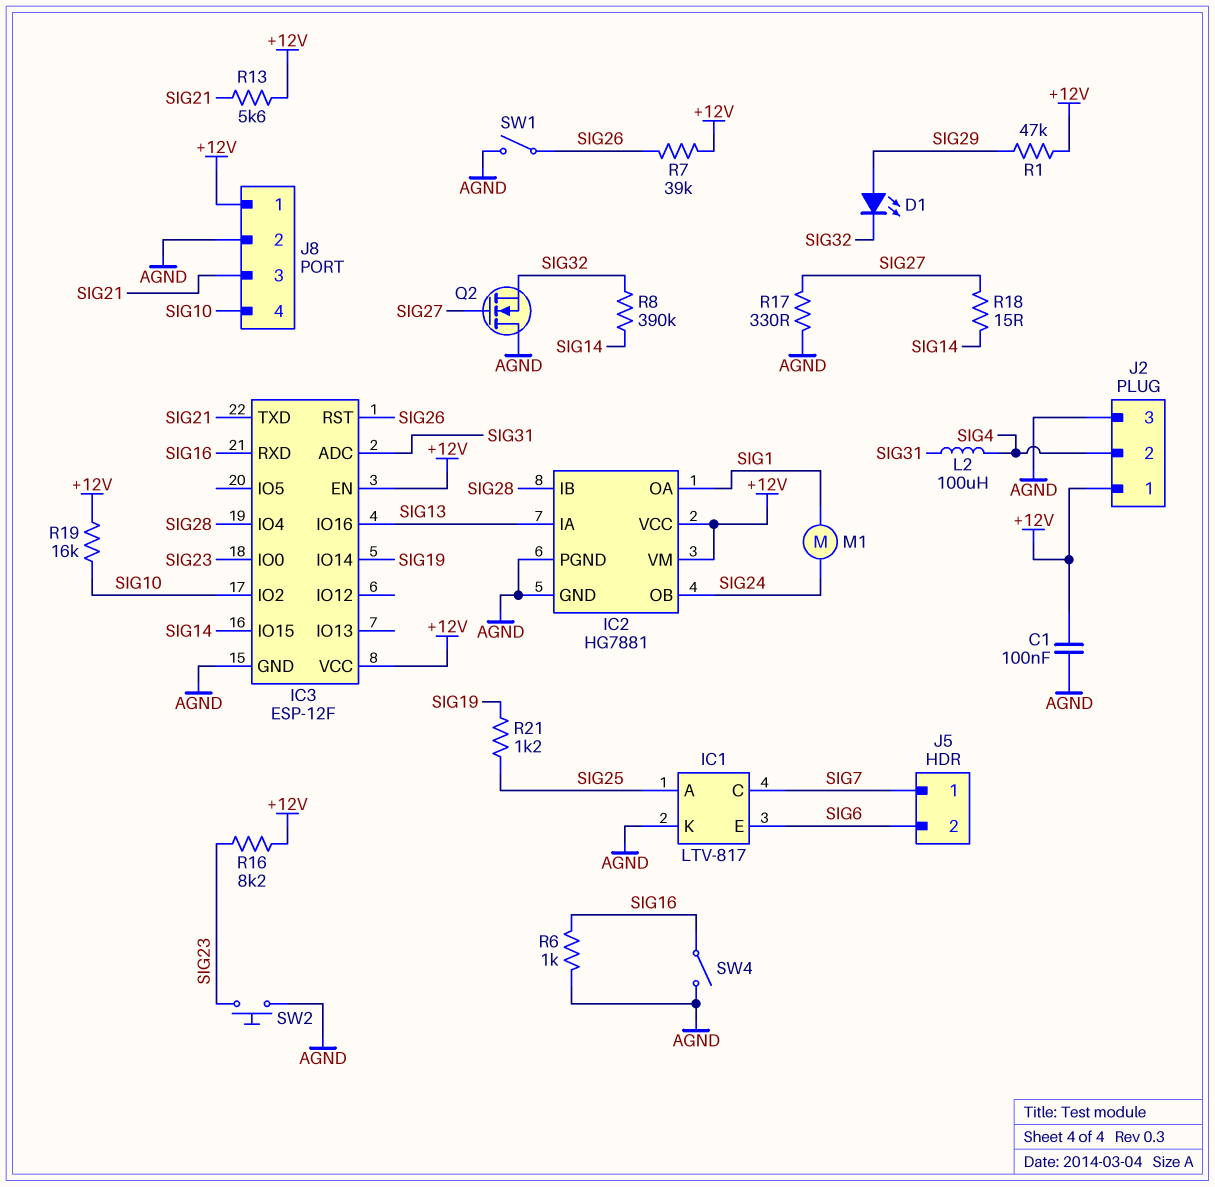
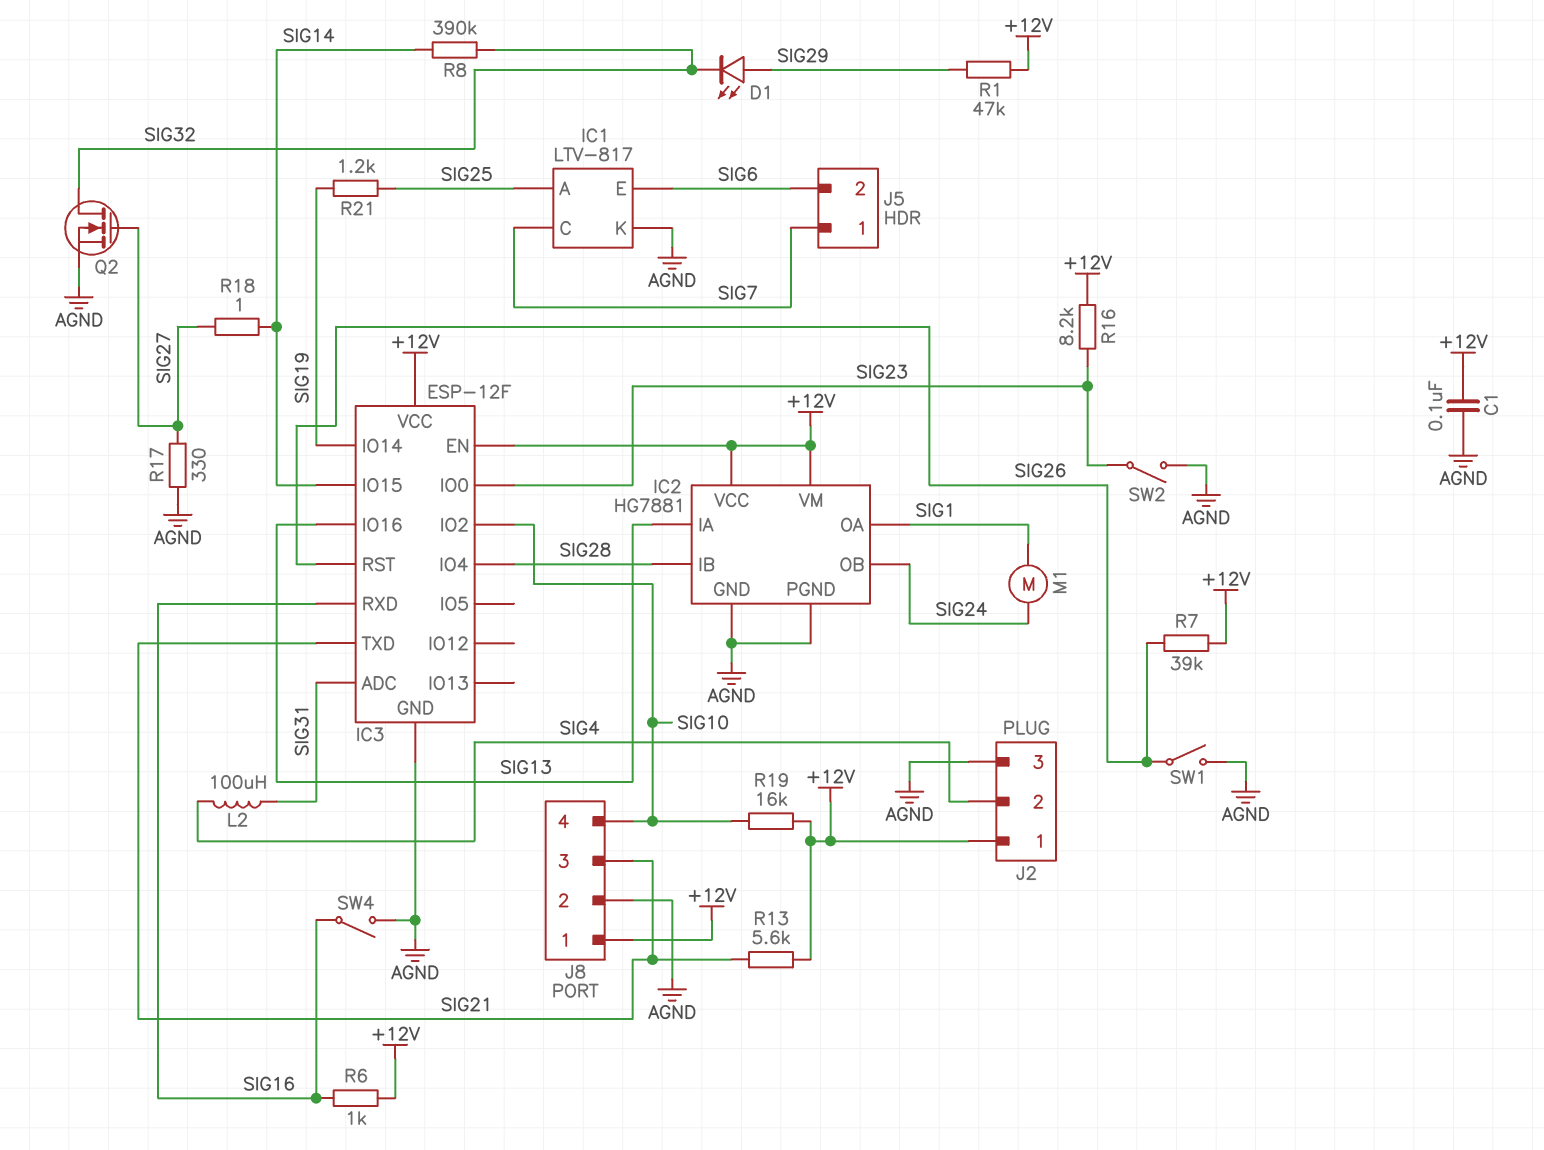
Q2: NMOS (G SIG27, D AGND, S SIG32) -> NMOS (G SIG27, D SIG32, S AGND)
R6: 1k (AGND, SIG16) -> 1k (+12V, SIG16)
R18: 15 (SIG14, SIG27) -> 1 (SIG14, SIG27)
SW2: button (AGND, SIG23) -> switch (AGND, SIG23)

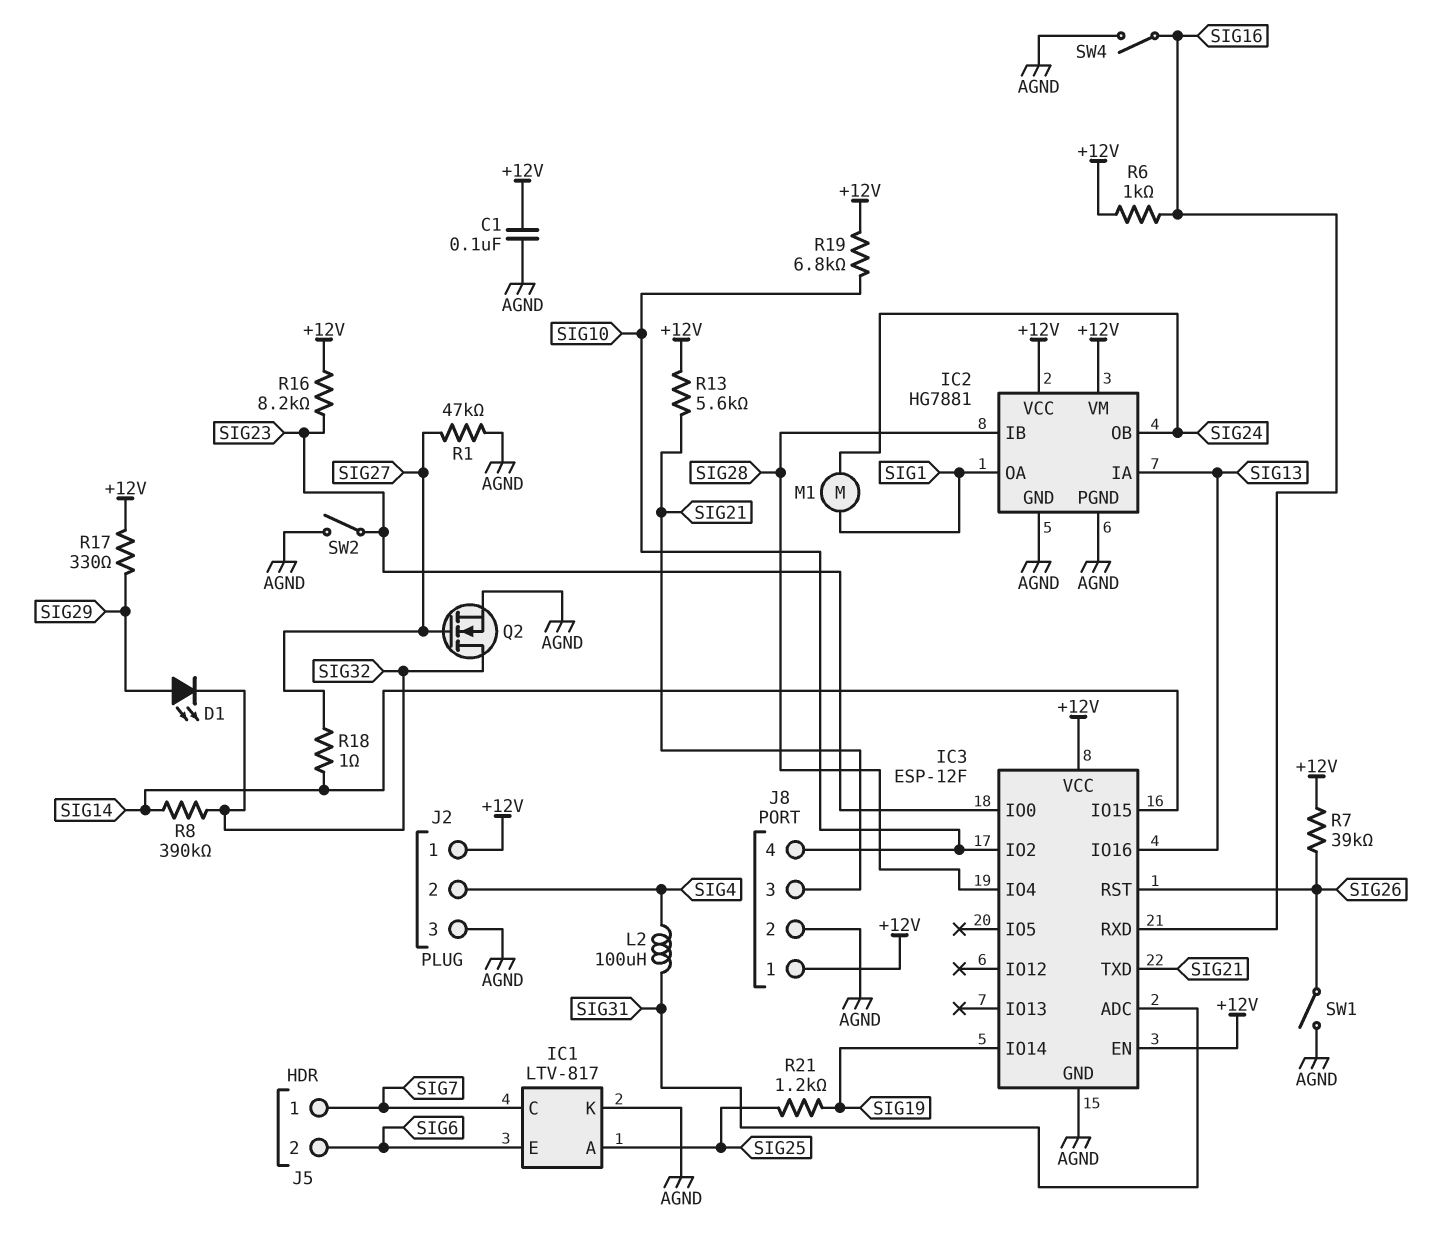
R1: 47k (+12V, SIG29) -> 47k (AGND, SIG27)
R17: 330 (AGND, SIG27) -> 330 (+12V, SIG29)
R19: 16k (+12V, SIG10) -> 6.8k (+12V, SIG10)

